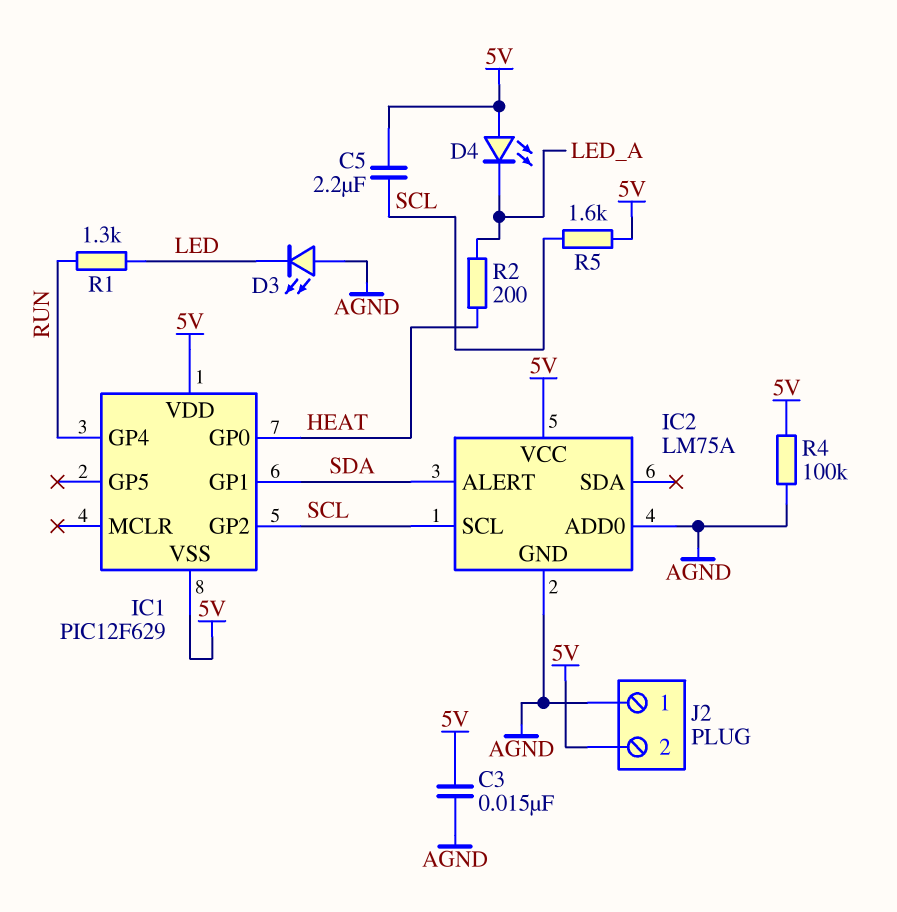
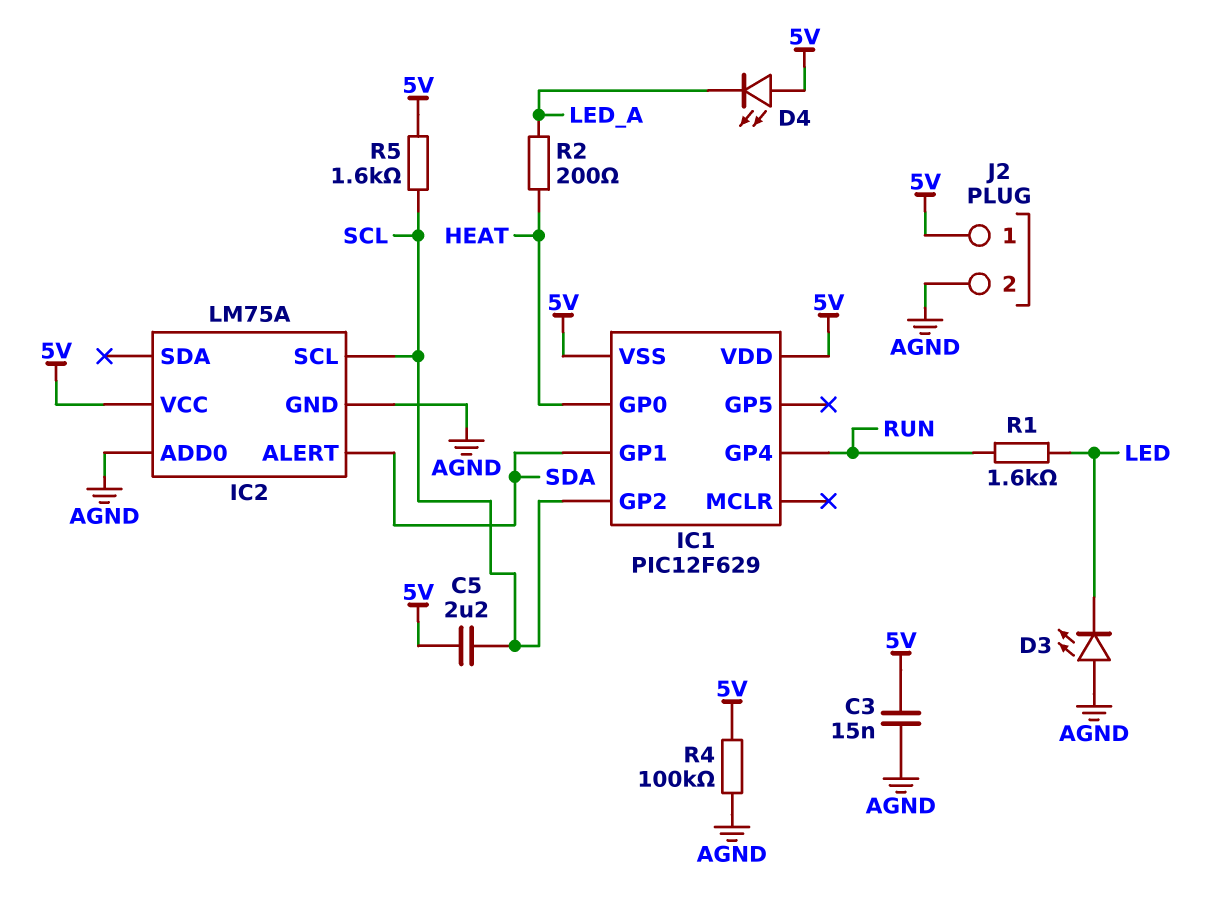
J2 pin 1: AGND -> 5V
J2 pin 2: 5V -> AGND
R1: 1.3k (LED, RUN) -> 1.6k (LED, RUN)

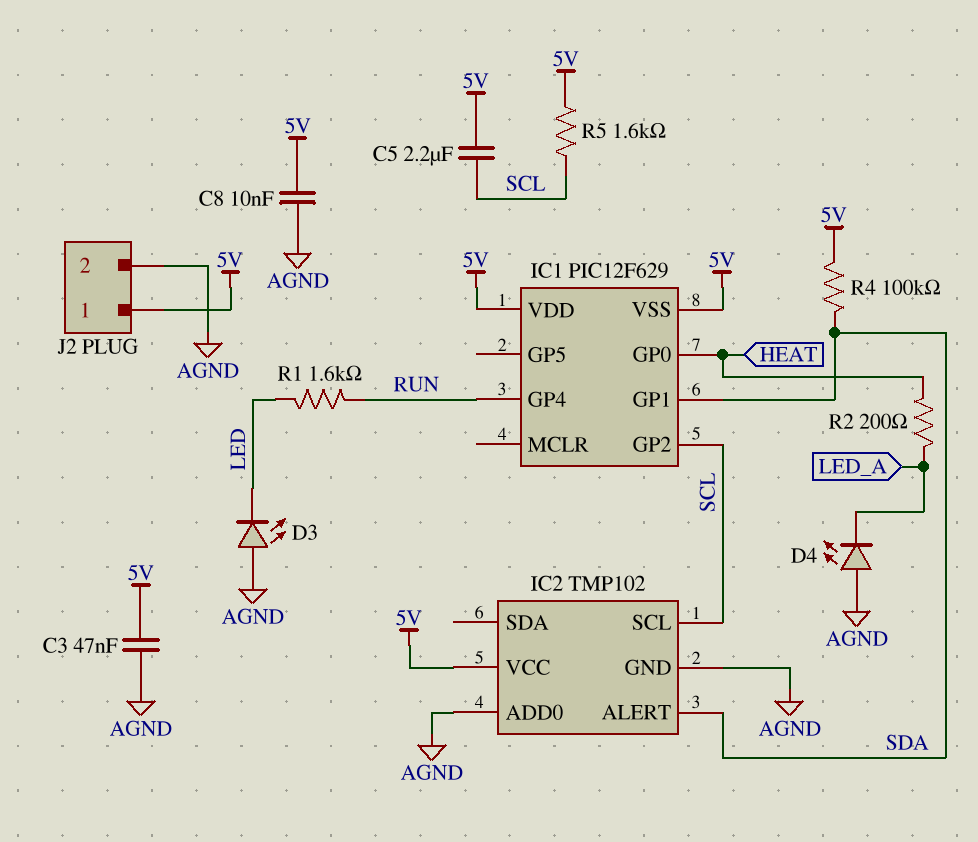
C3: 15nF (5V, AGND) -> 47nF (5V, AGND)
C8: none -> 10nF (5V, AGND)
D4: LED (A 5V, K LED_A) -> LED (A AGND, K LED_A)
IC2: LM75A -> TMP102
R4: 100k (5V, AGND) -> 100k (5V, SDA)

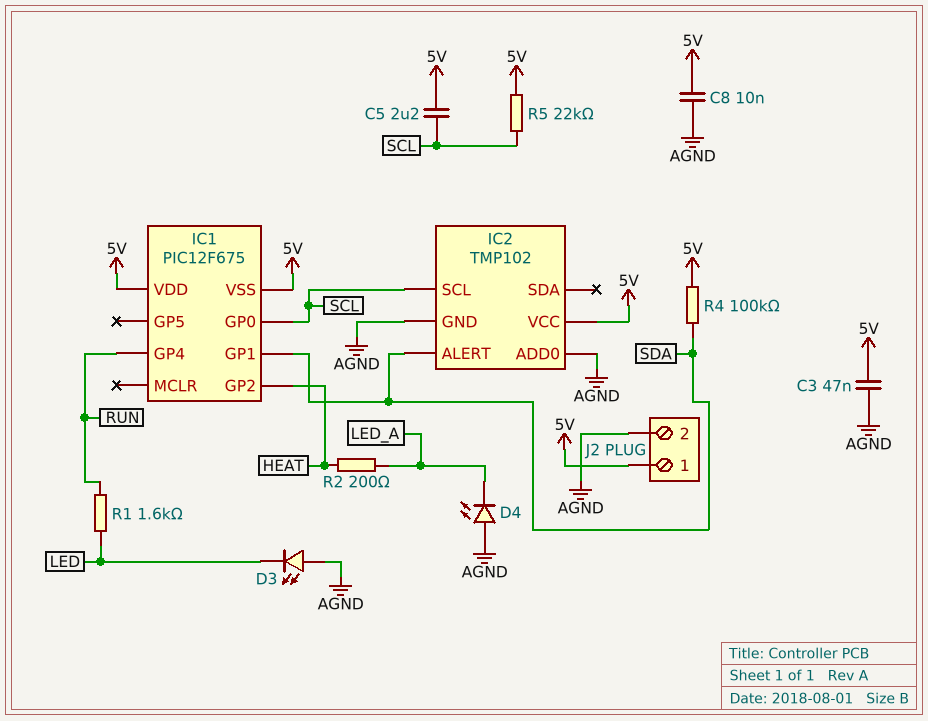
IC1: PIC12F629 -> PIC12F675
IC1 pin GP0: HEAT -> SCL
IC1 pin GP2: SCL -> HEAT
R5: 1.6k (5V, SCL) -> 22k (5V, SCL)

